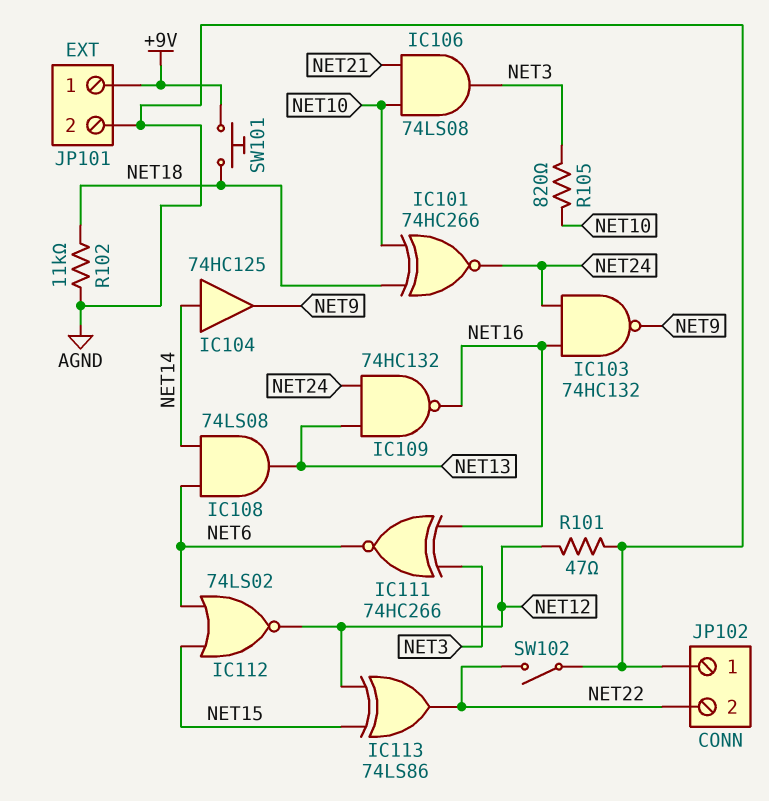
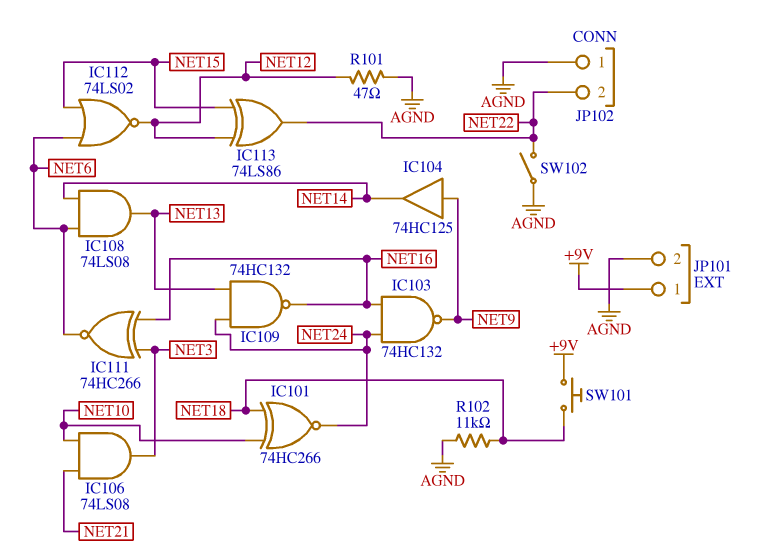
IC104: buffer 74HC125 (in NET14, out NET9) -> buffer 74HC125 (in NET9, out NET14)
R105: 820 (NET3, NET10) -> none

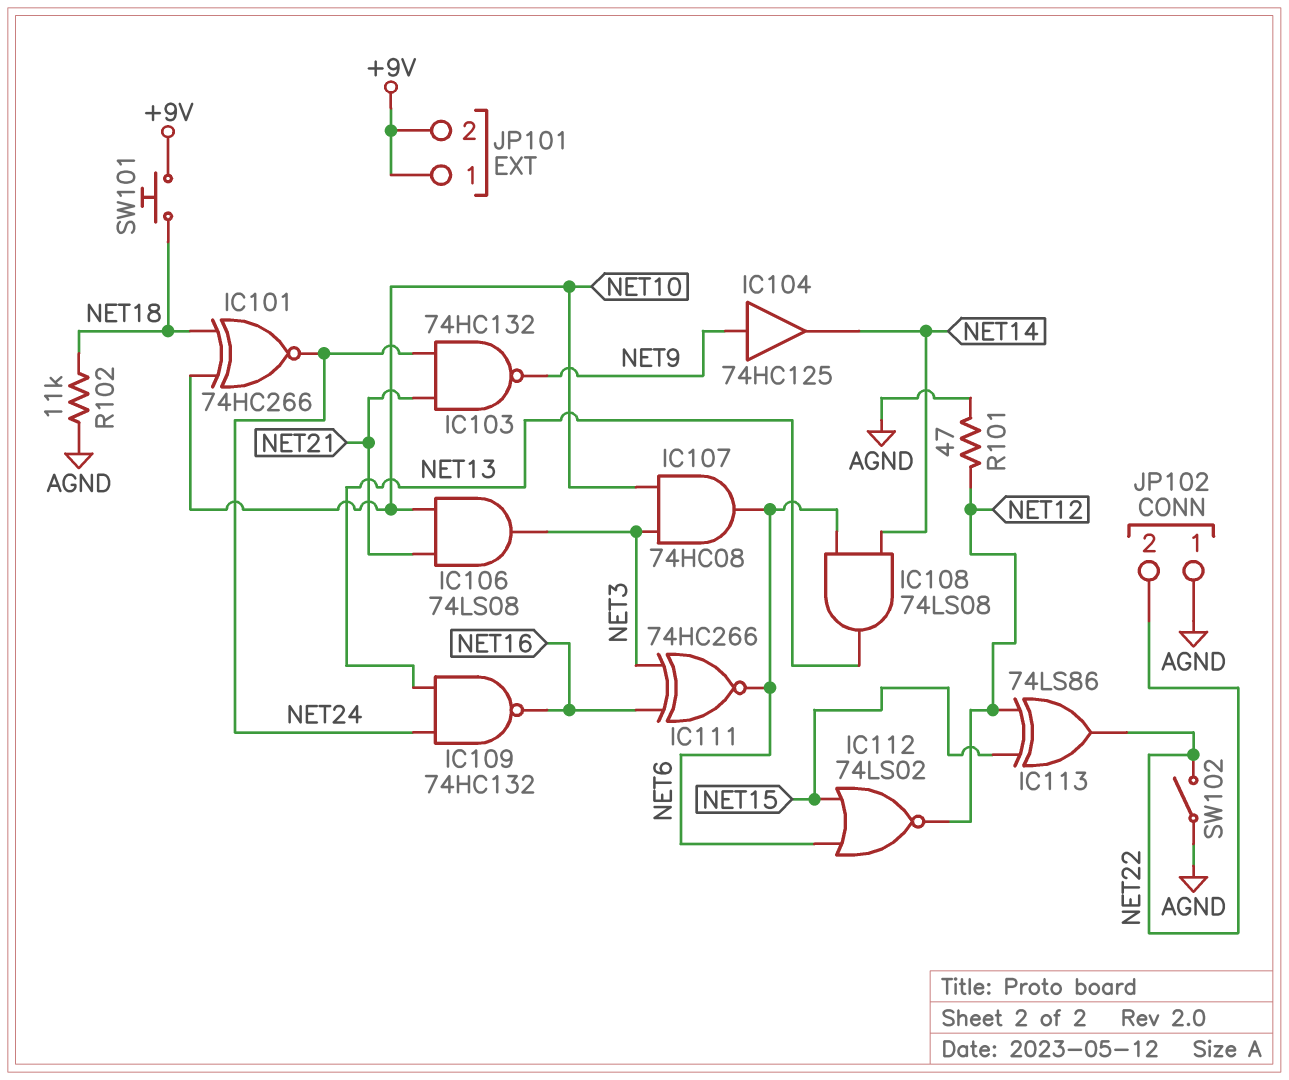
IC103: NAND 74HC132 (in NET16, in NET24, out NET9) -> NAND 74HC132 (in NET21, in NET24, out NET9)
IC107: none -> AND 74HC08 (in NET3, in NET10, out NET6)
JP101 pin 2: AGND -> +9V

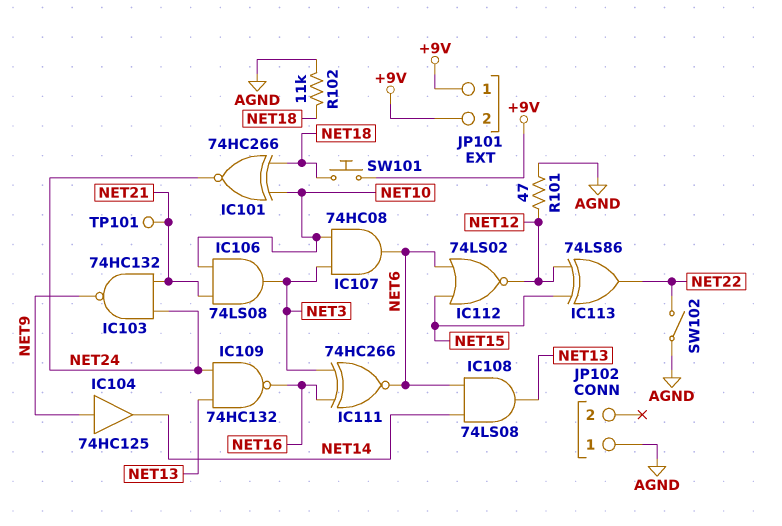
JP102 pin 2: NET22 -> none
TP101: none -> test point (NET21)

